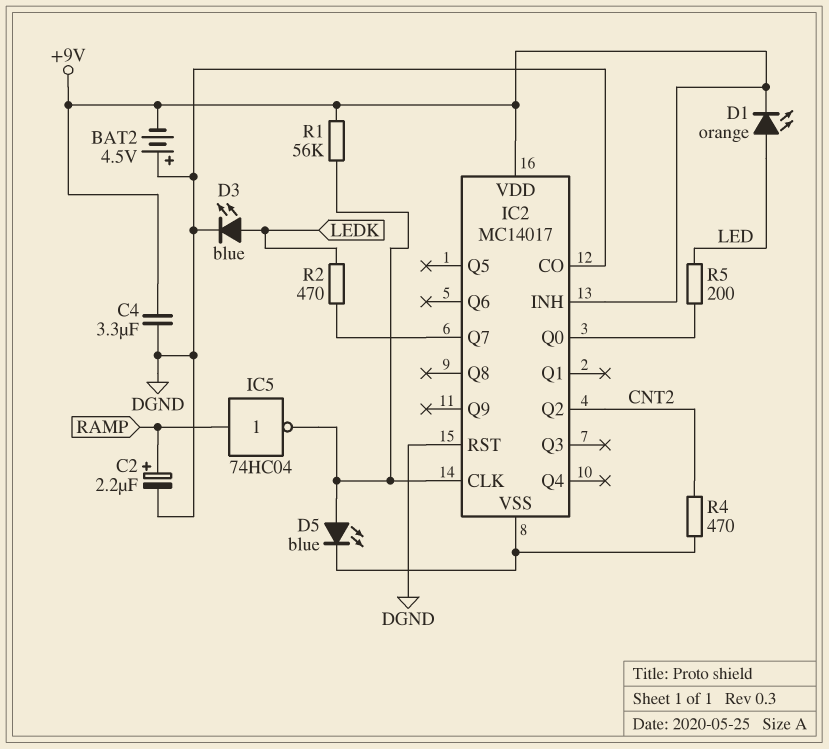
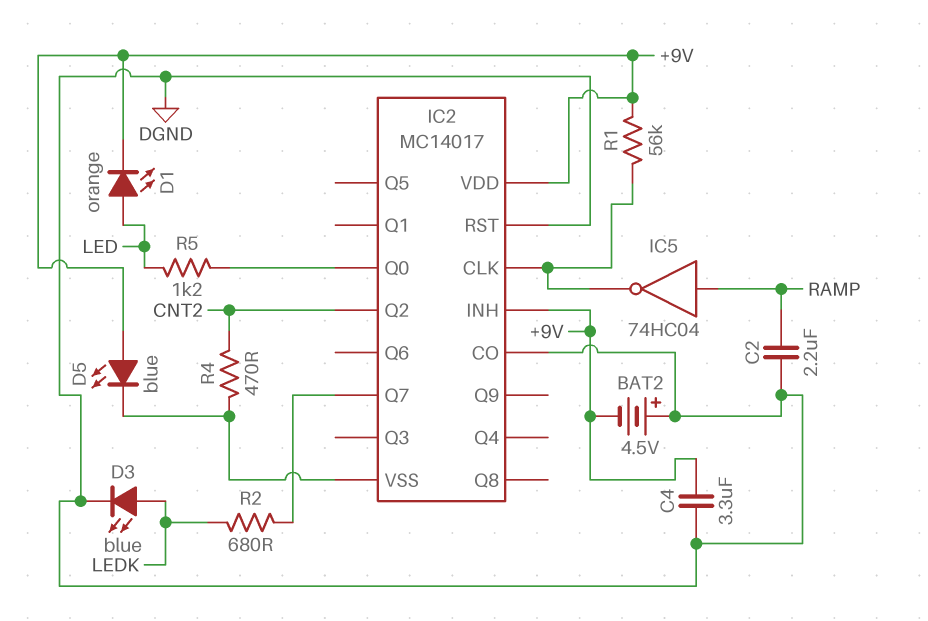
C2: 2.2uF (plus RAMP, minus DGND) -> 2.2uF (DGND, RAMP)
D5: LED blue (A IC2/CLK, K IC2/VSS) -> LED blue (A +9V, K IC2/VSS)
R2: 470 (IC2/Q7, LEDK) -> 680 (IC2/Q7, LEDK)
R5: 200 (IC2/Q0, LED) -> 1.2k (IC2/Q0, LED)

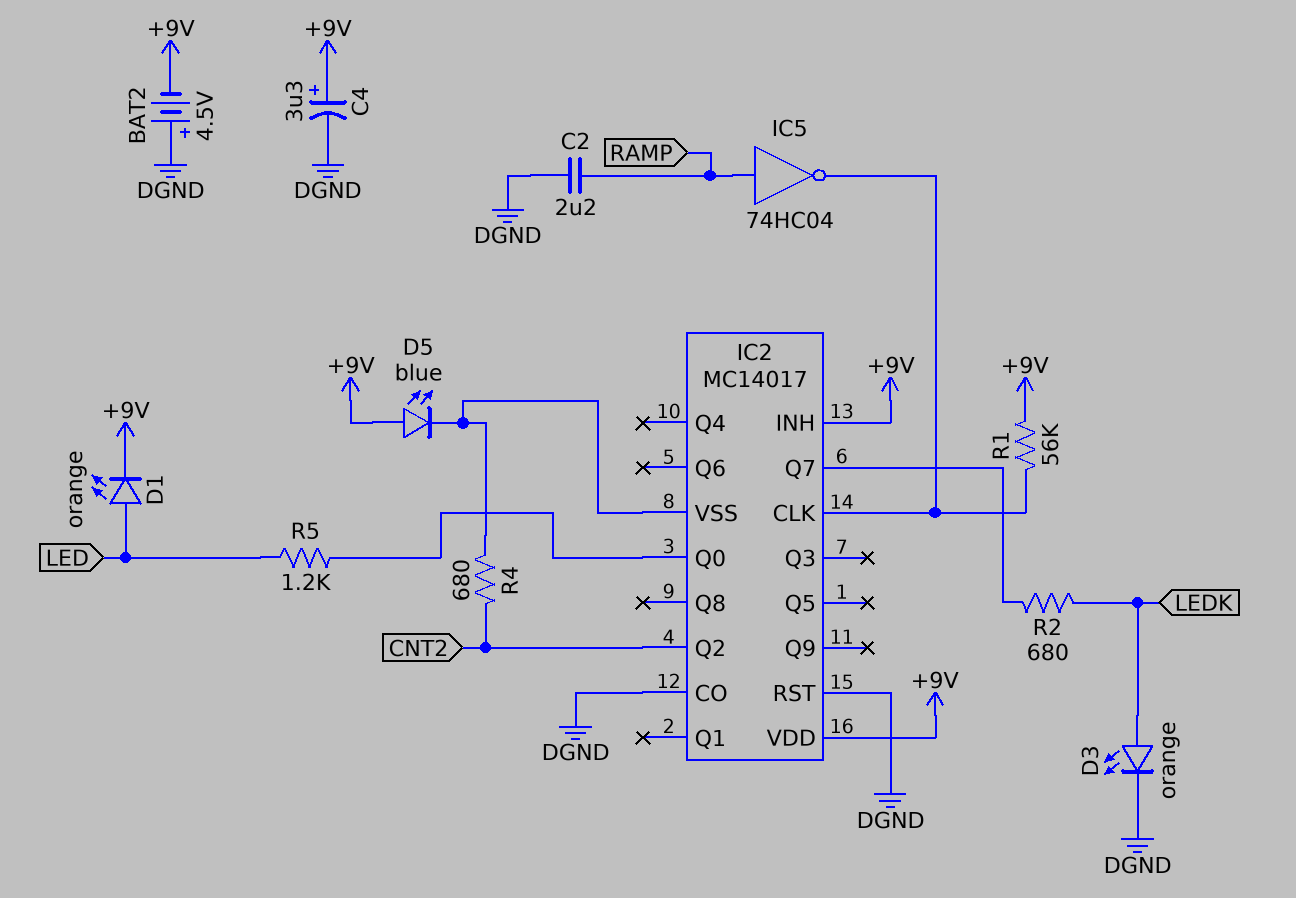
C4: 3.3uF (+9V, DGND) -> 3.3uF (plus +9V, minus DGND)
D3: LED blue (A LEDK, K DGND) -> LED orange (A LEDK, K DGND)
R4: 470 (CNT2, IC2/VSS) -> 680 (CNT2, IC2/VSS)

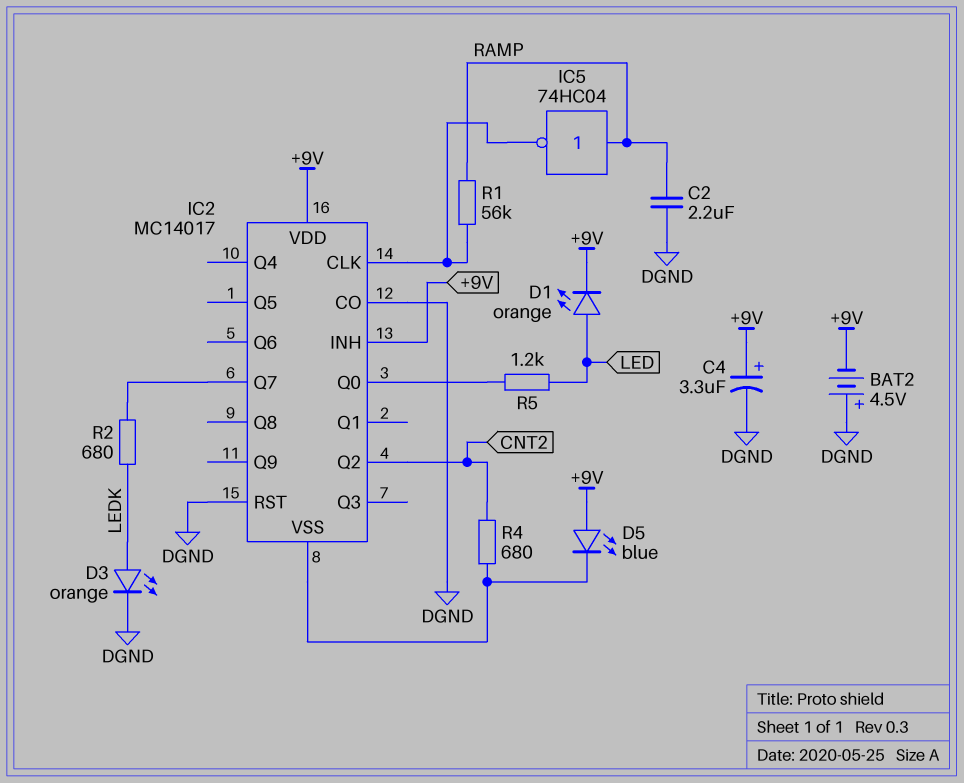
R1: 56k (+9V, IC2/CLK) -> 56k (IC2/CLK, RAMP)

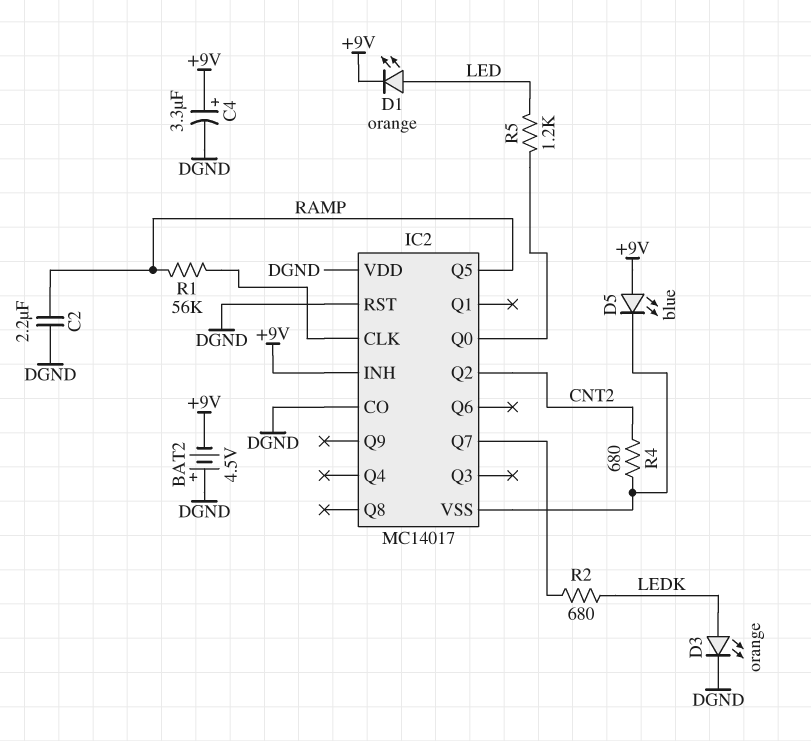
IC2 pin Q5: none -> RAMP
IC2 pin VDD: +9V -> DGND
IC5: NOT 74HC04 (in RAMP, out IC2/CLK) -> none

